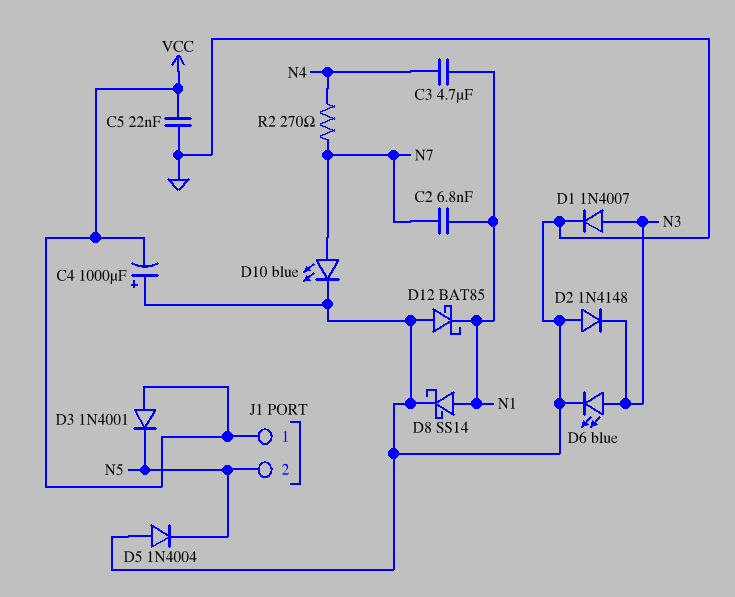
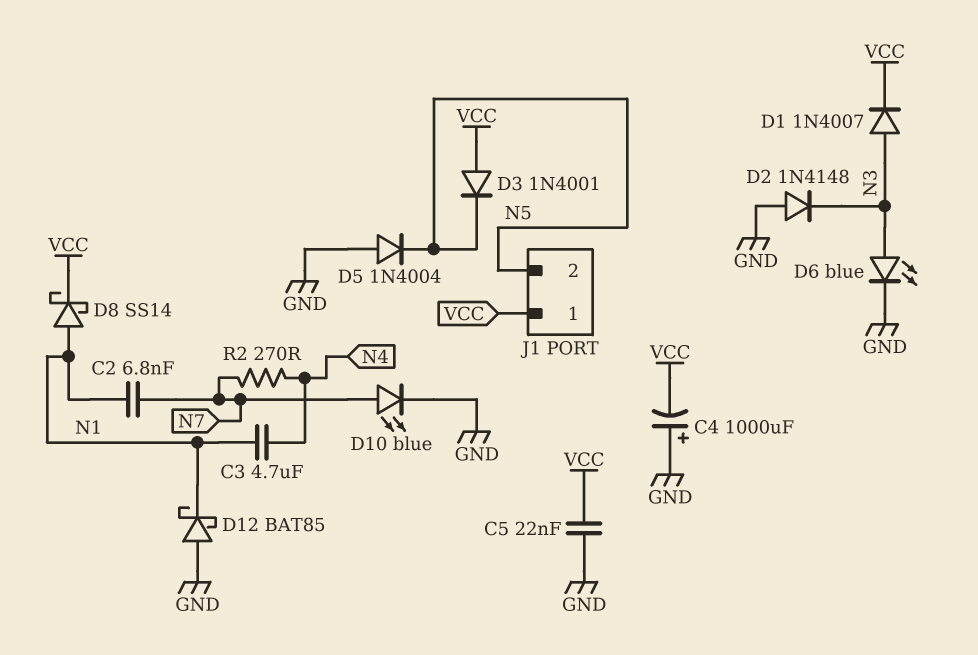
D1: diode 1N4007 (A N3, K GND) -> diode 1N4007 (A N3, K VCC)
D8: schottky SS14 (A N1, K GND) -> schottky SS14 (A N1, K VCC)

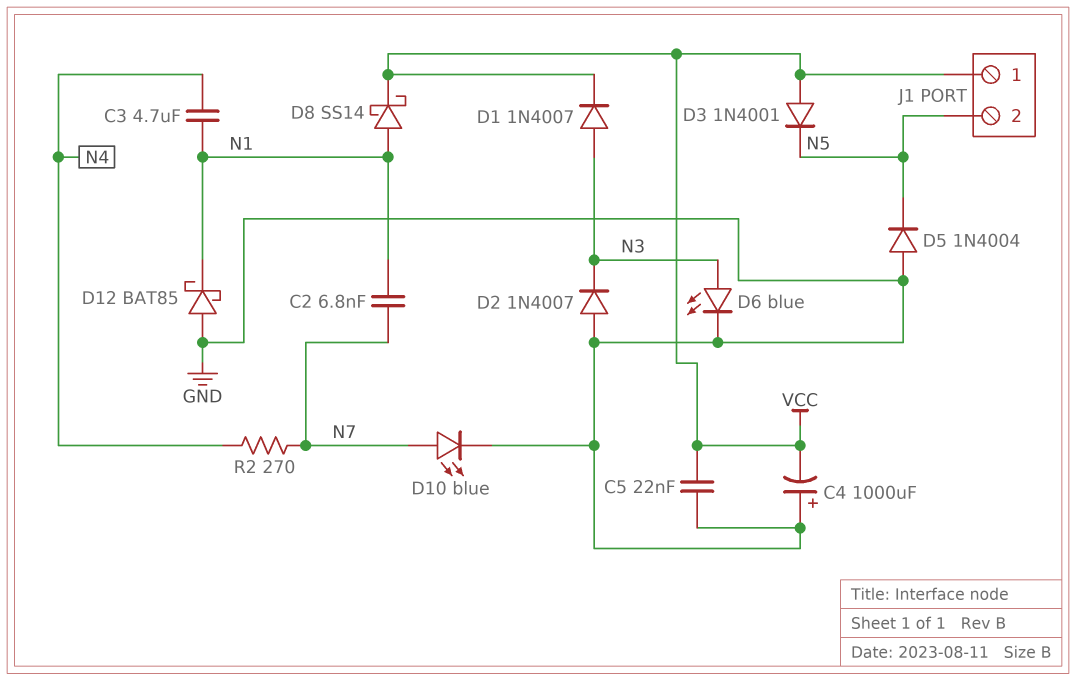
D2: diode 1N4148 (A GND, K N3) -> diode 1N4007 (A GND, K N3)

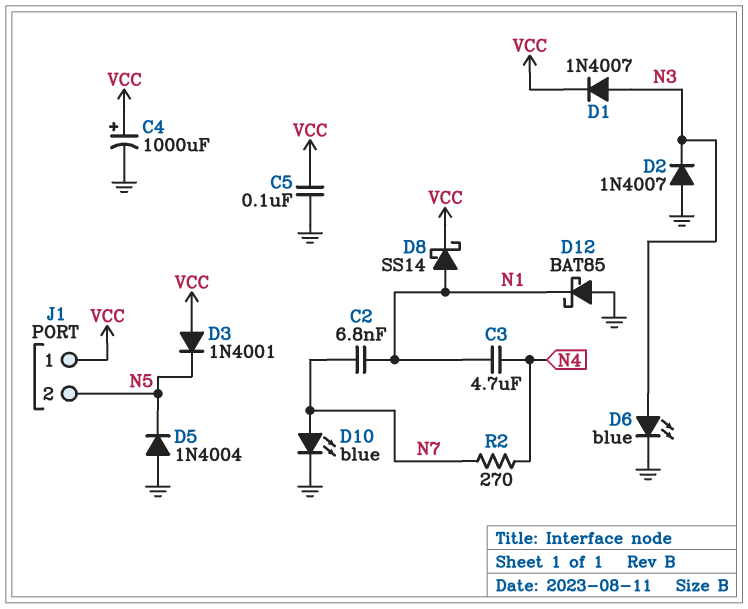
C4: 1000uF (plus GND, minus VCC) -> 1000uF (plus VCC, minus GND)
C5: 22nF (GND, VCC) -> 100nF (GND, VCC)

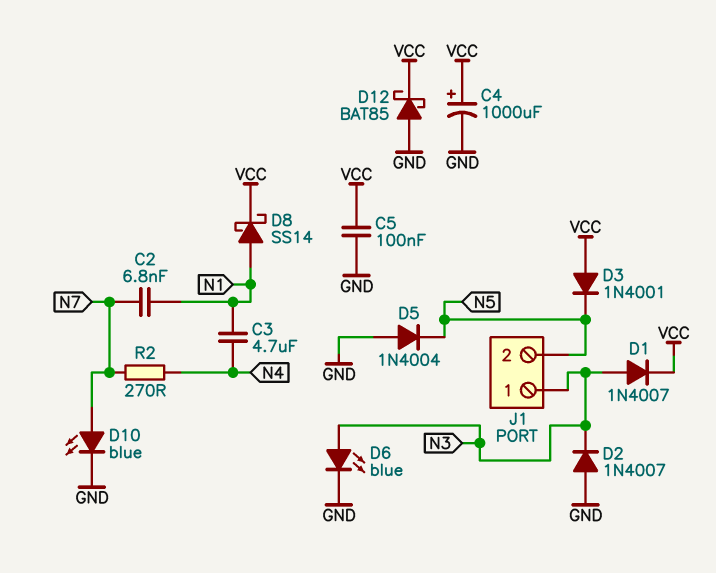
D12: schottky BAT85 (A GND, K N1) -> schottky BAT85 (A GND, K VCC)
J1 pin 1: VCC -> N3

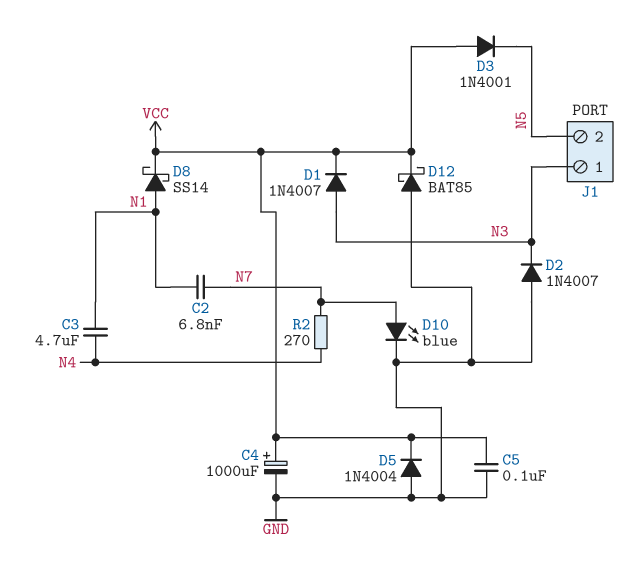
D5: diode 1N4004 (A GND, K N5) -> diode 1N4004 (A GND, K VCC)
D6: LED blue (A N3, K GND) -> none

